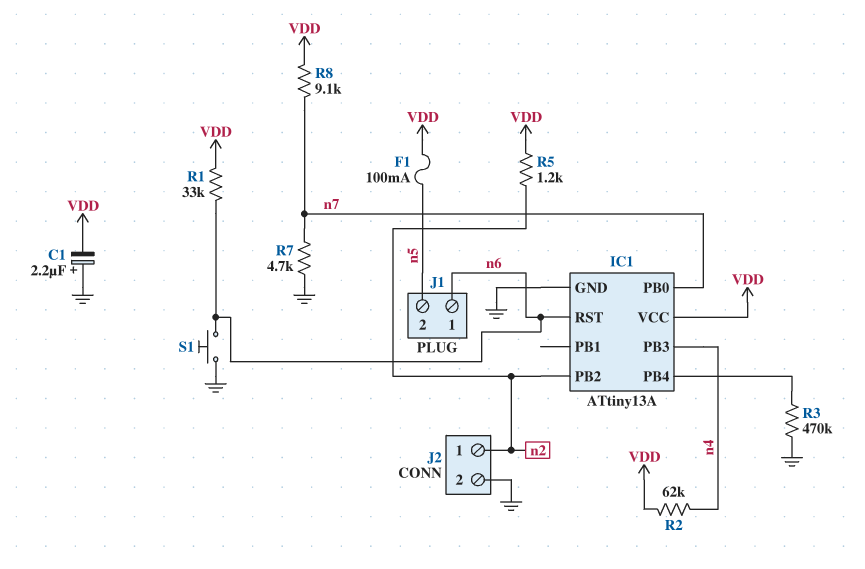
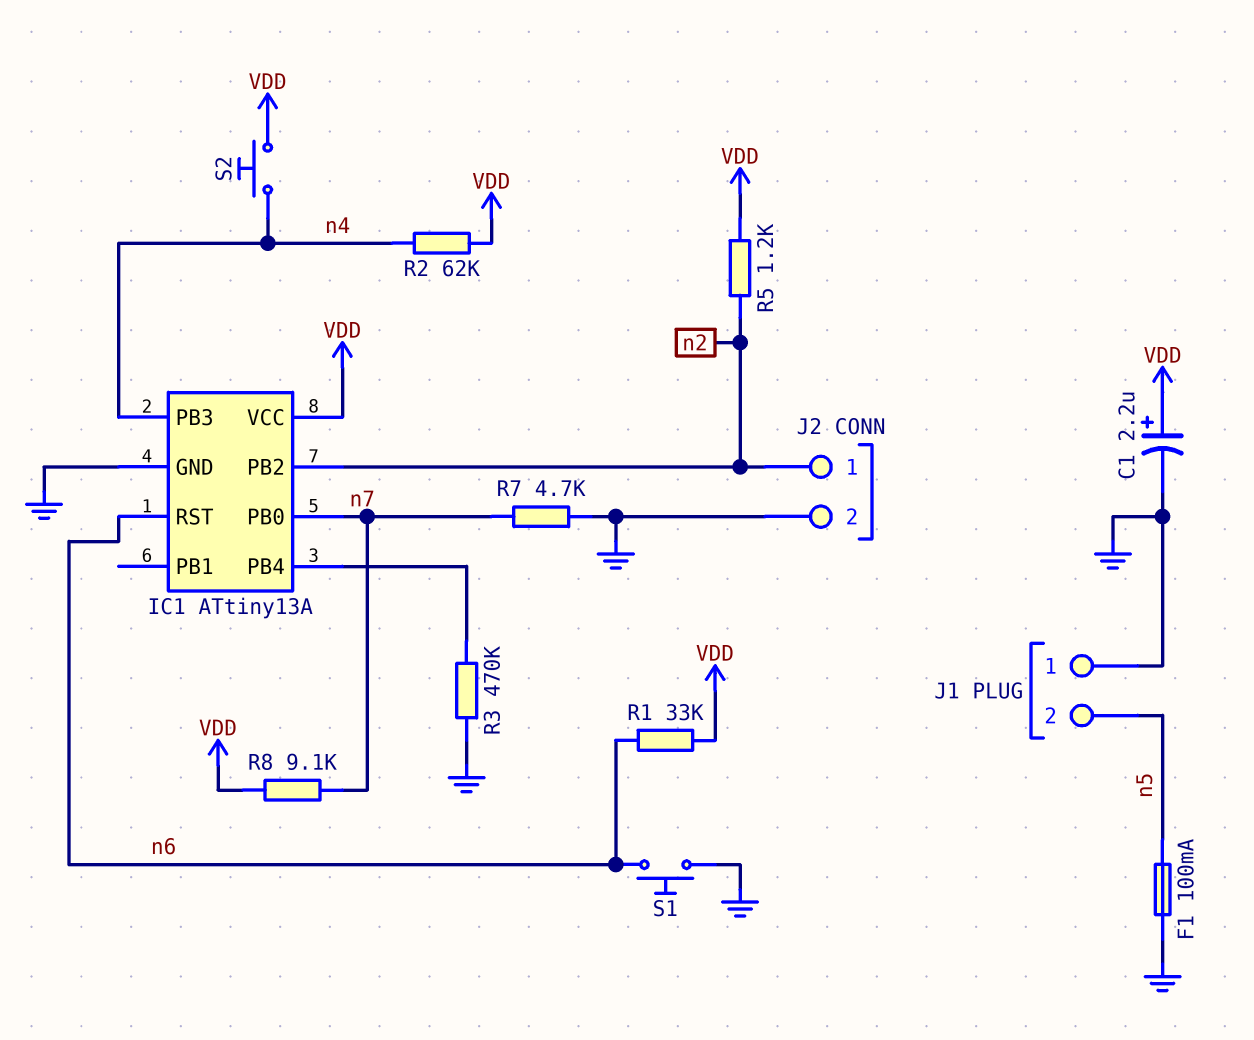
C1: 2.2uF (plus GND, minus VDD) -> 2.2uF (plus VDD, minus GND)
F1: 100mA (VDD, n5) -> 100mA (GND, n5)
J1 pin 1: n6 -> GND
S2: none -> button (VDD, n4)

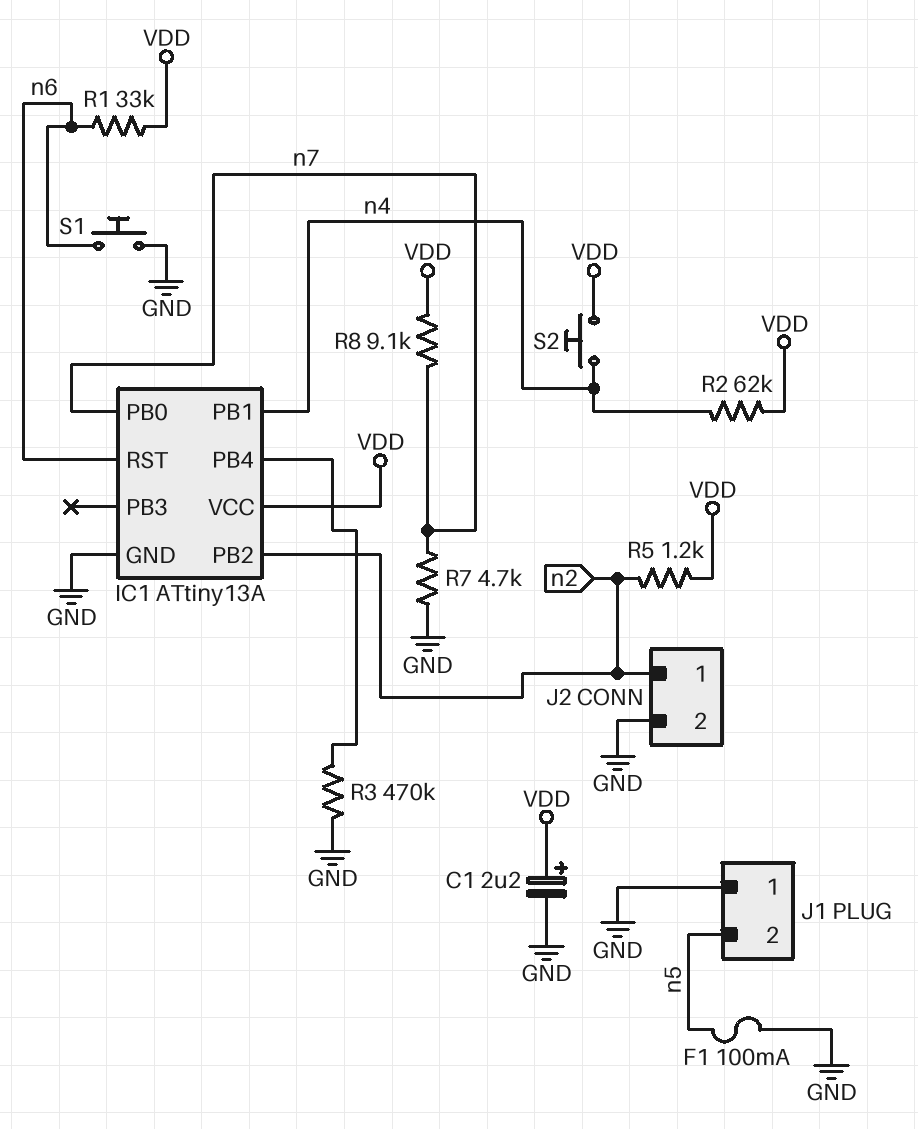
IC1 pin PB1: none -> n4
IC1 pin PB3: n4 -> none

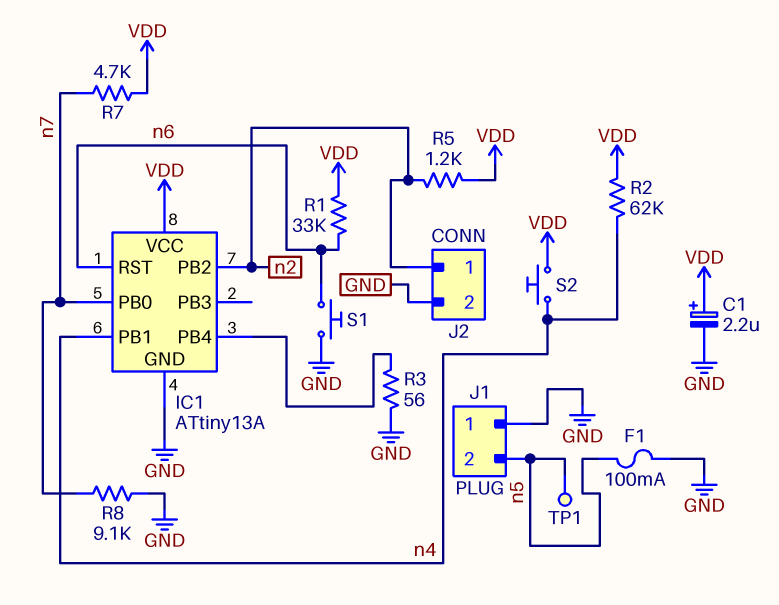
R3: 470k (GND, IC1/PB4) -> 56 (GND, IC1/PB4)
R7: 4.7k (GND, n7) -> 4.7k (VDD, n7)
R8: 9.1k (VDD, n7) -> 9.1k (GND, n7)
TP1: none -> test point (n5)

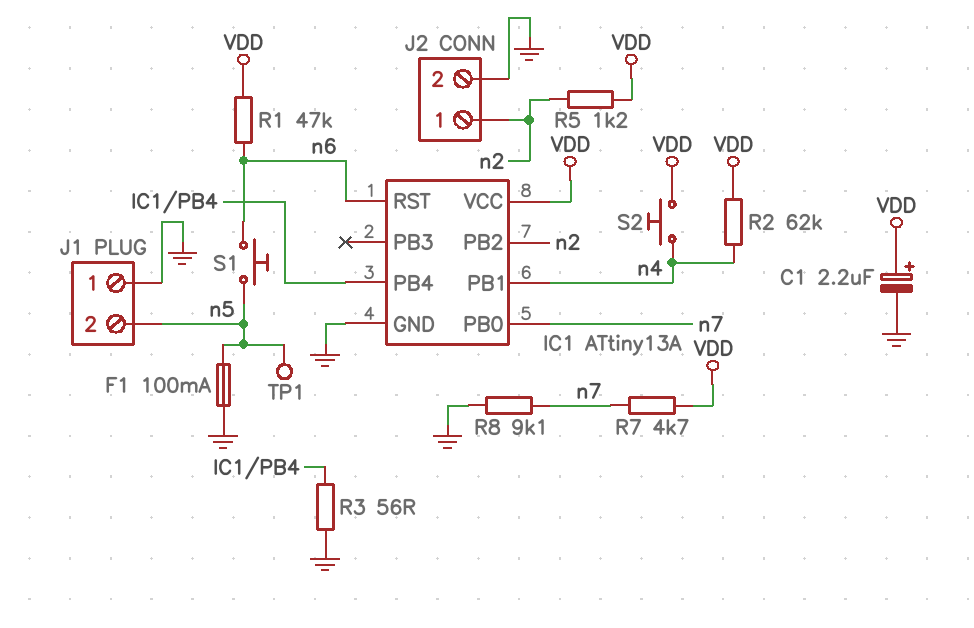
R1: 33k (VDD, n6) -> 47k (VDD, n6)
S1: button (GND, n6) -> button (n5, n6)

